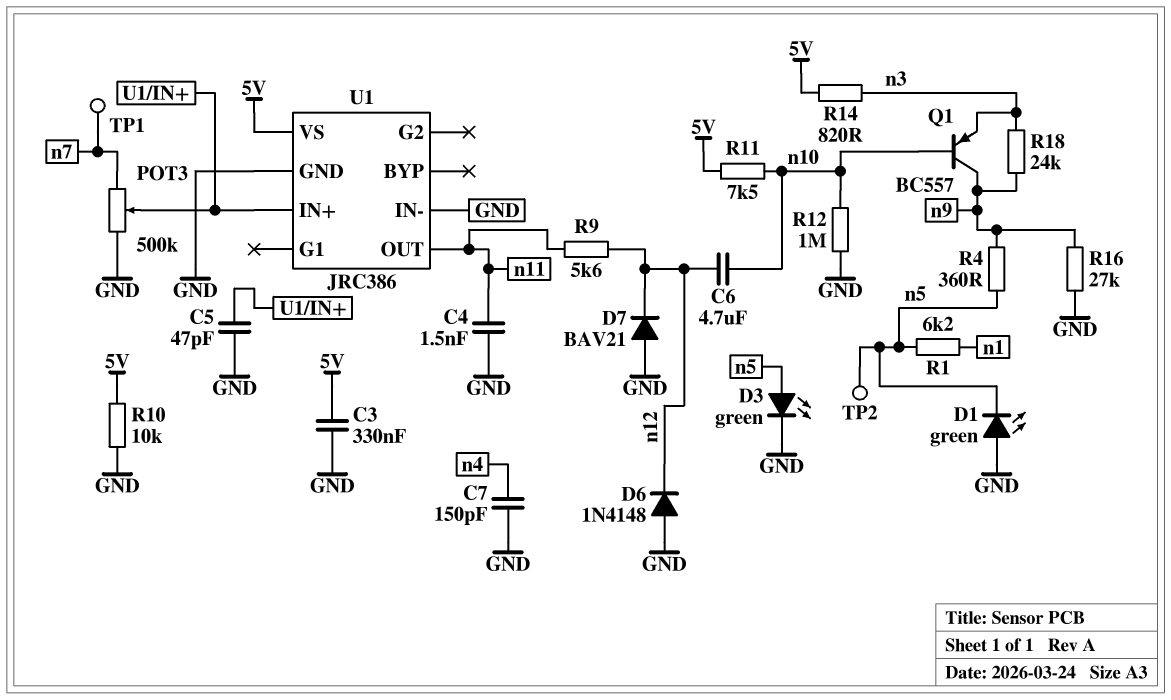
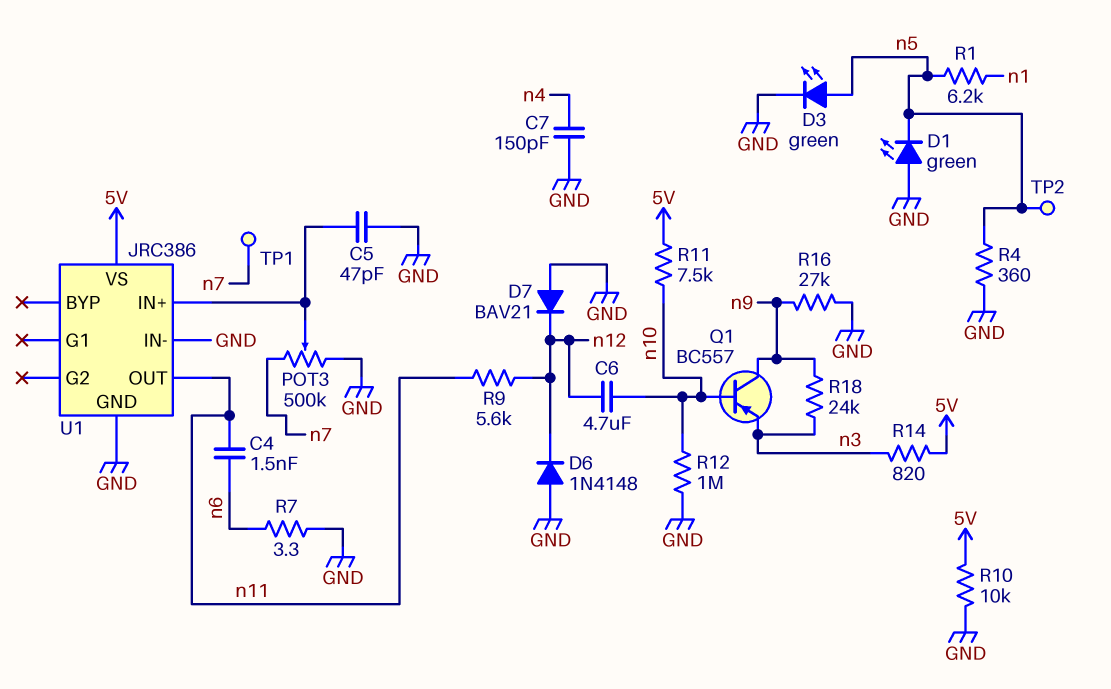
C3: 330nF (5V, GND) -> none
C4: 1.5nF (GND, n11) -> 1.5nF (n6, n11)
R4: 360 (n5, n9) -> 360 (GND, n5)
R7: none -> 3.3 (GND, n6)

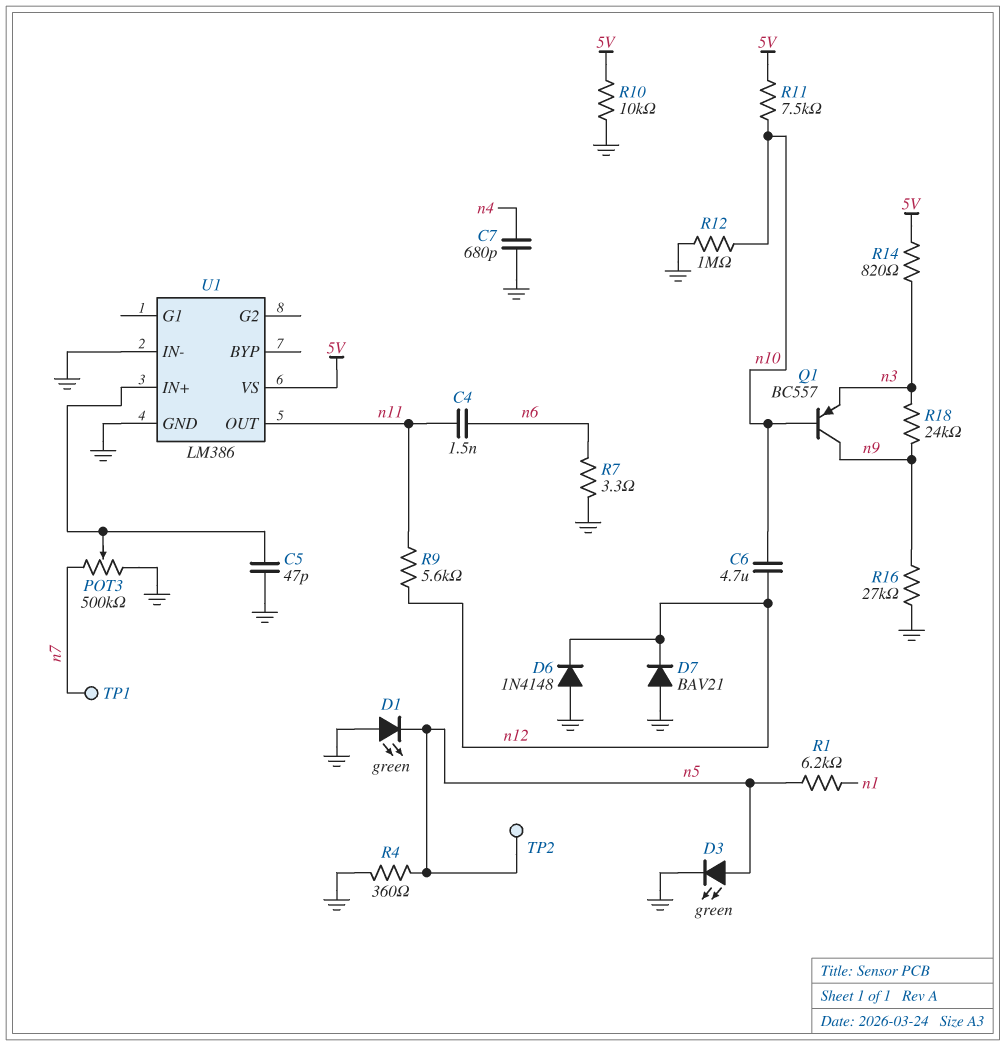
C7: 150pF (GND, n4) -> 680pF (GND, n4)
U1: JRC386 -> LM386

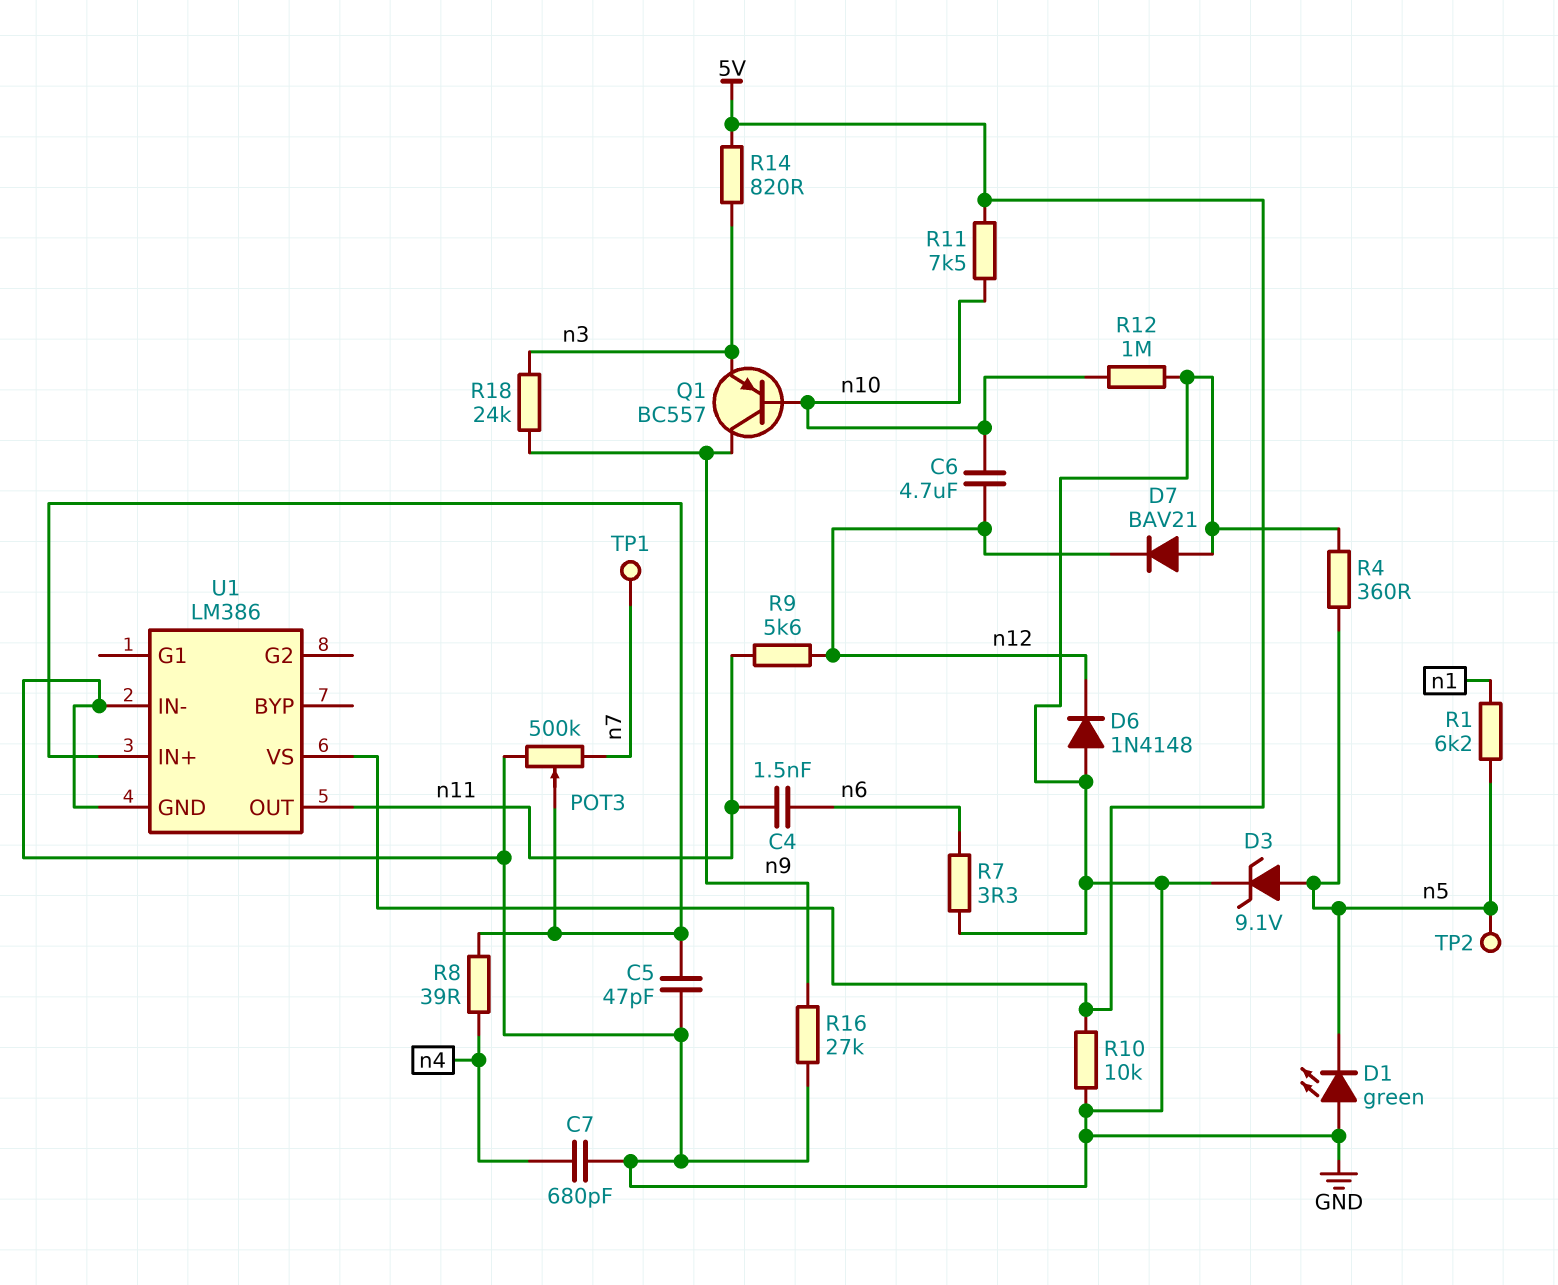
D3: LED green (A n5, K GND) -> zener 9.1V (A n5, K GND)
R8: none -> 39 (U1/IN+, n4)

